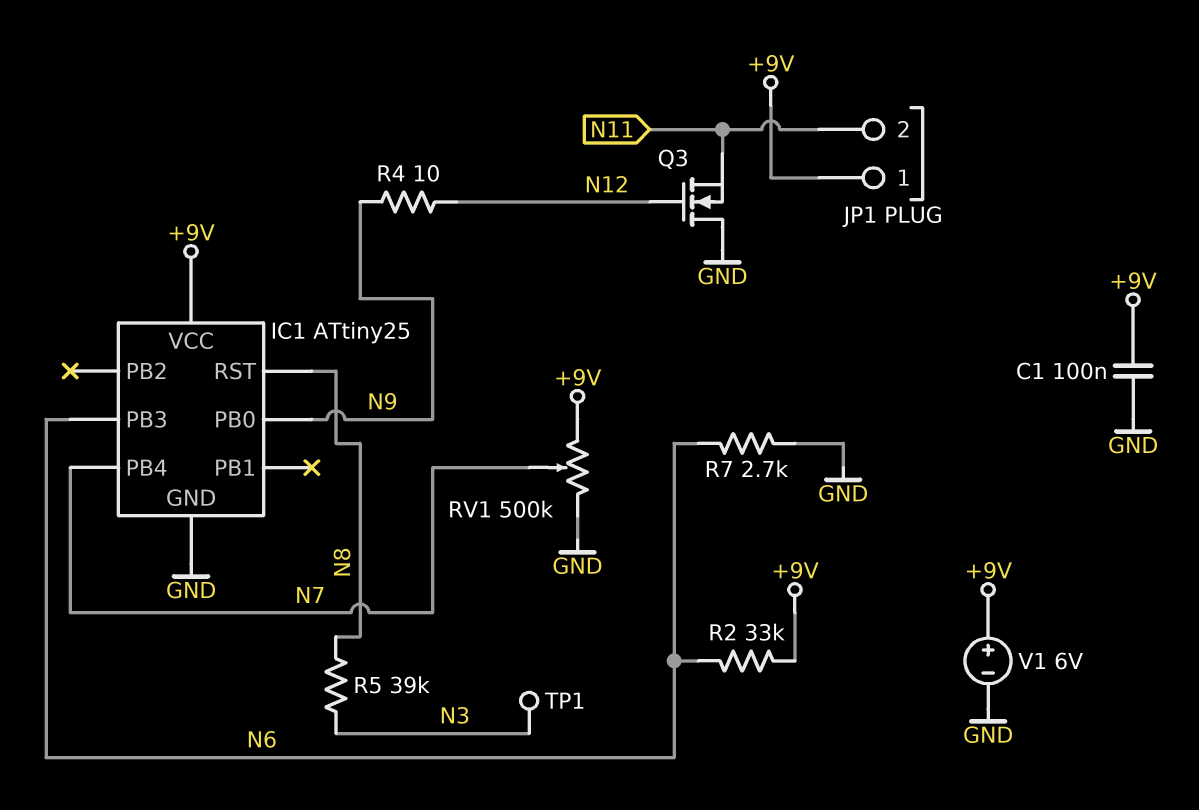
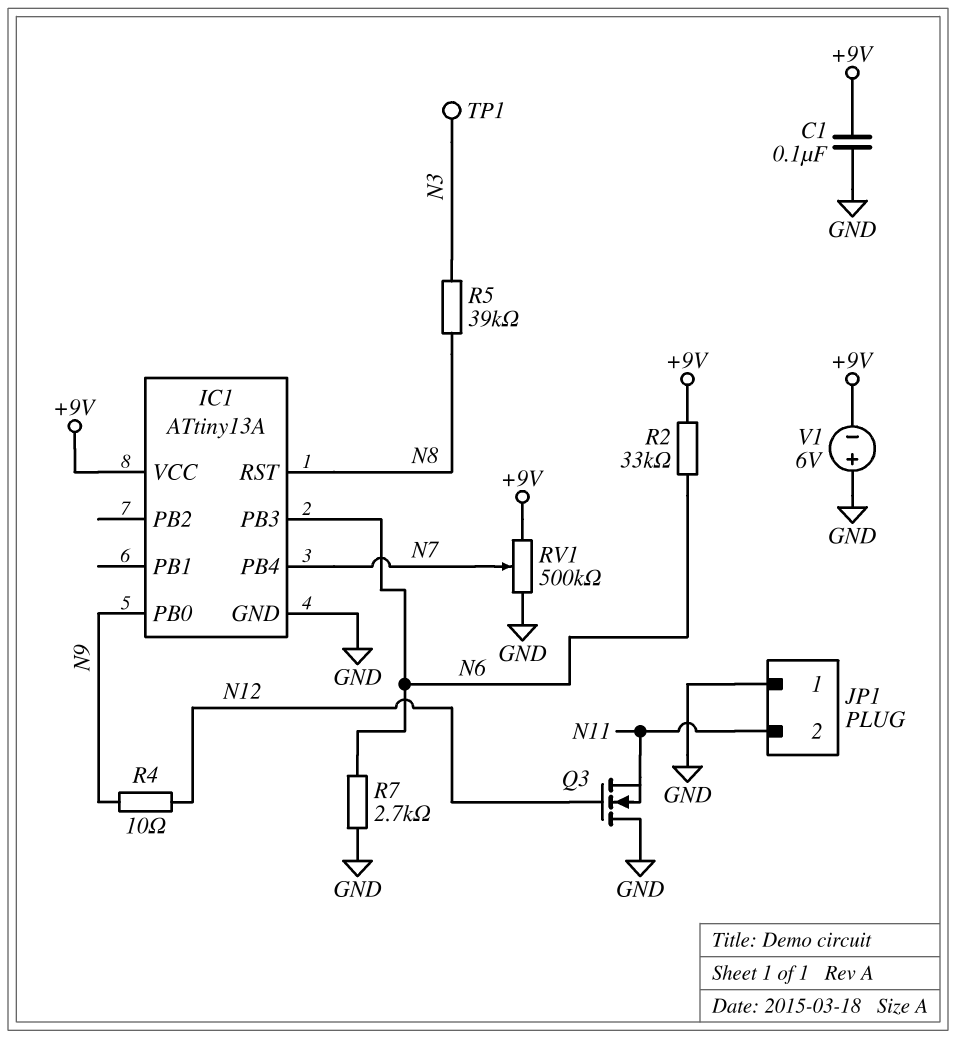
IC1: ATtiny25 -> ATtiny13A
JP1 pin 1: +9V -> GND
V1: 6V (plus +9V, minus GND) -> 6V (plus GND, minus +9V)

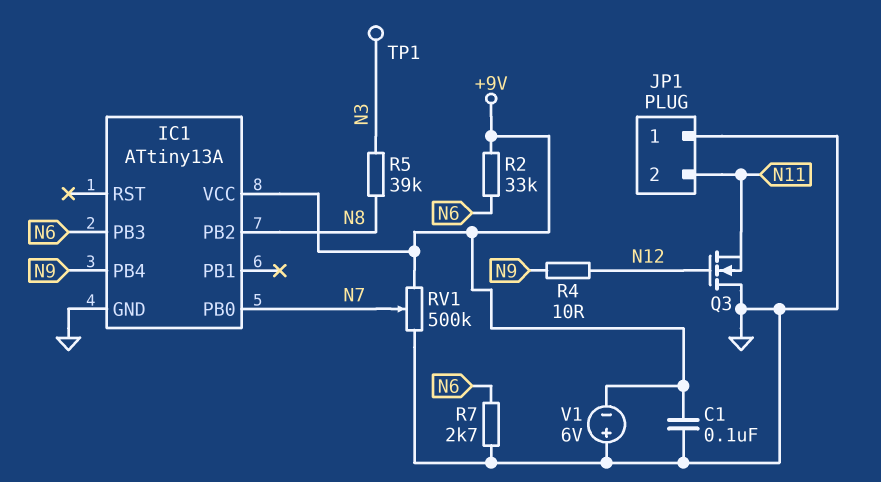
IC1 pin PB0: N9 -> N7
IC1 pin PB2: none -> N8
IC1 pin PB4: N7 -> N9
IC1 pin RST: N8 -> none

